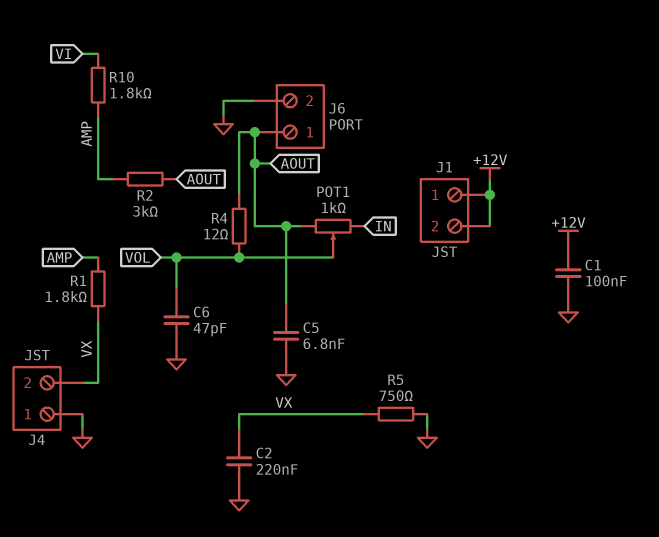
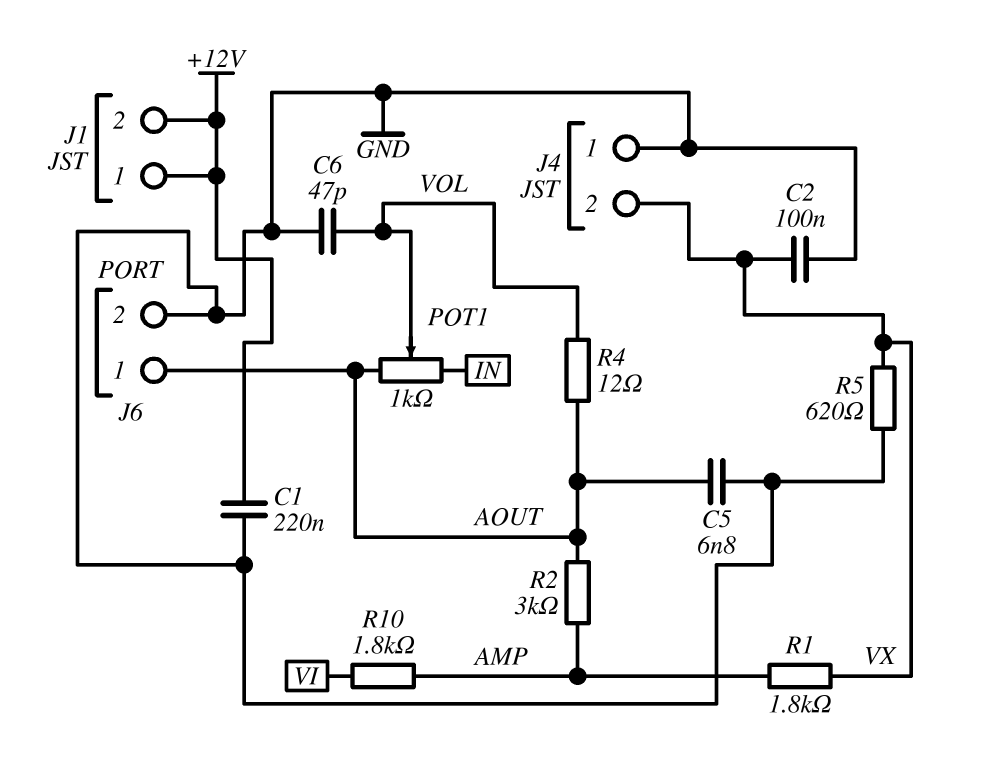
C1: 100nF (+12V, GND) -> 220nF (+12V, GND)
C2: 220nF (GND, VX) -> 100nF (GND, VX)
R5: 750 (GND, VX) -> 620 (GND, VX)

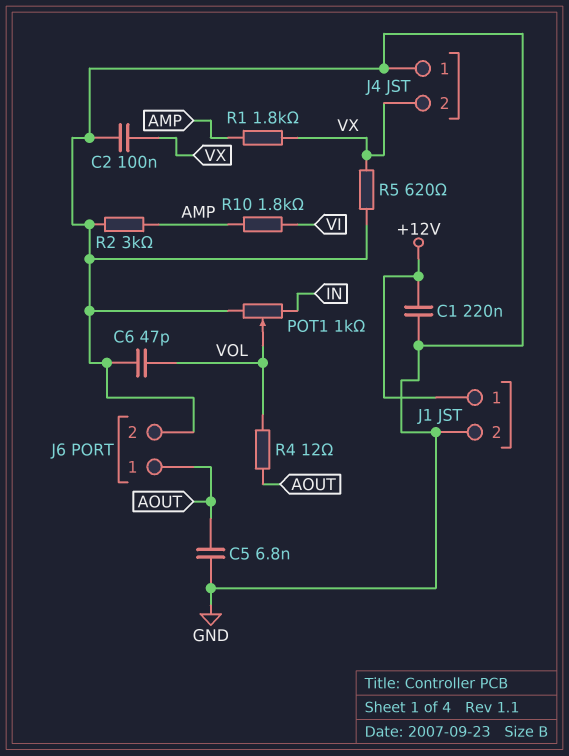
J1 pin 2: +12V -> GND
POT1: 1k (AOUT, IN, wiper VOL) -> 1k (GND, IN, wiper VOL)
R2: 3k (AMP, AOUT) -> 3k (AMP, GND)

